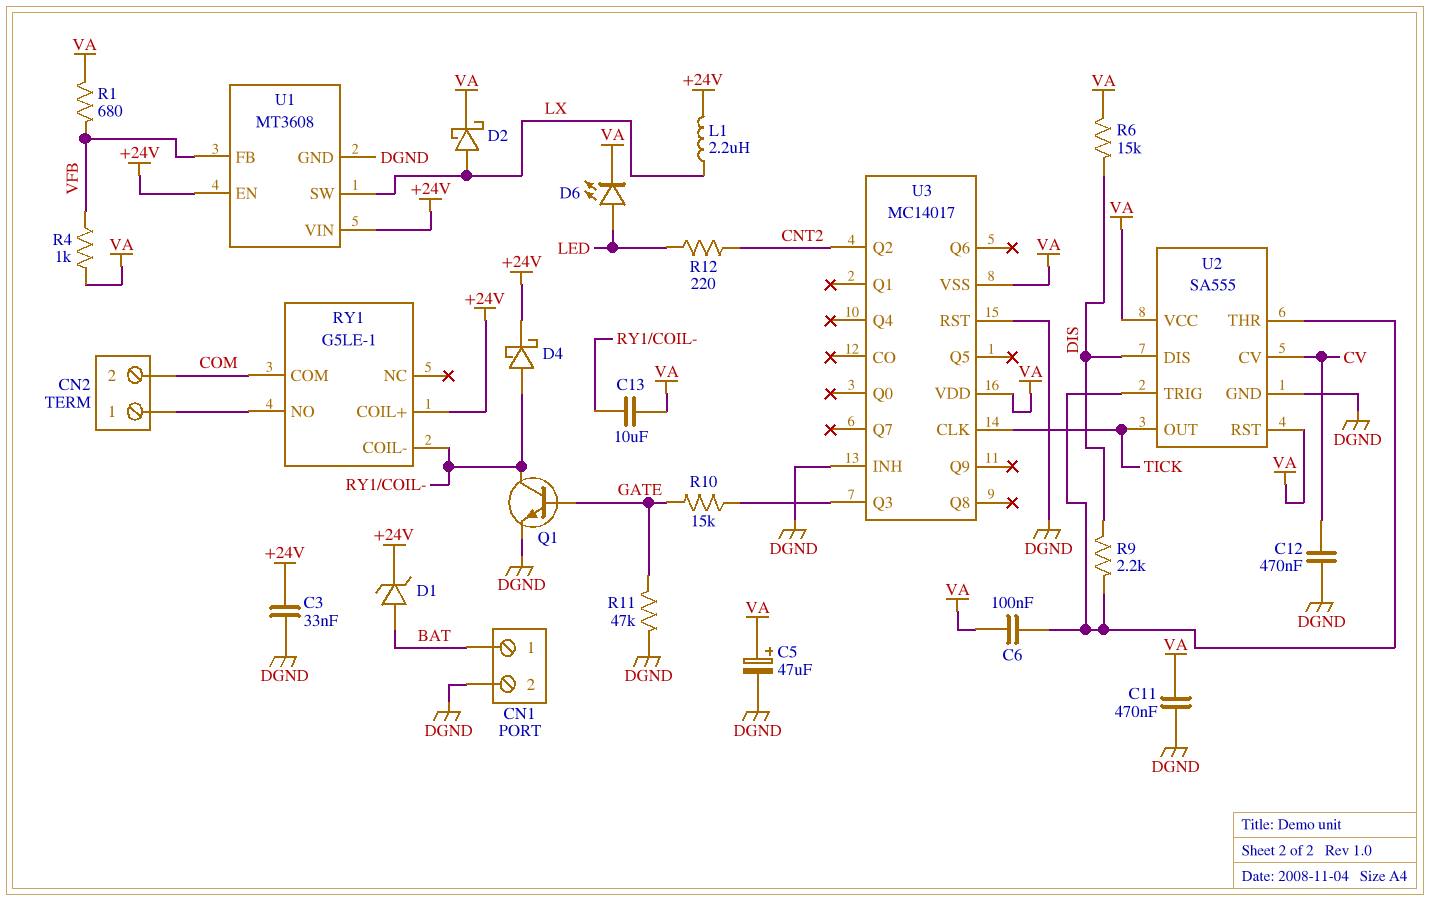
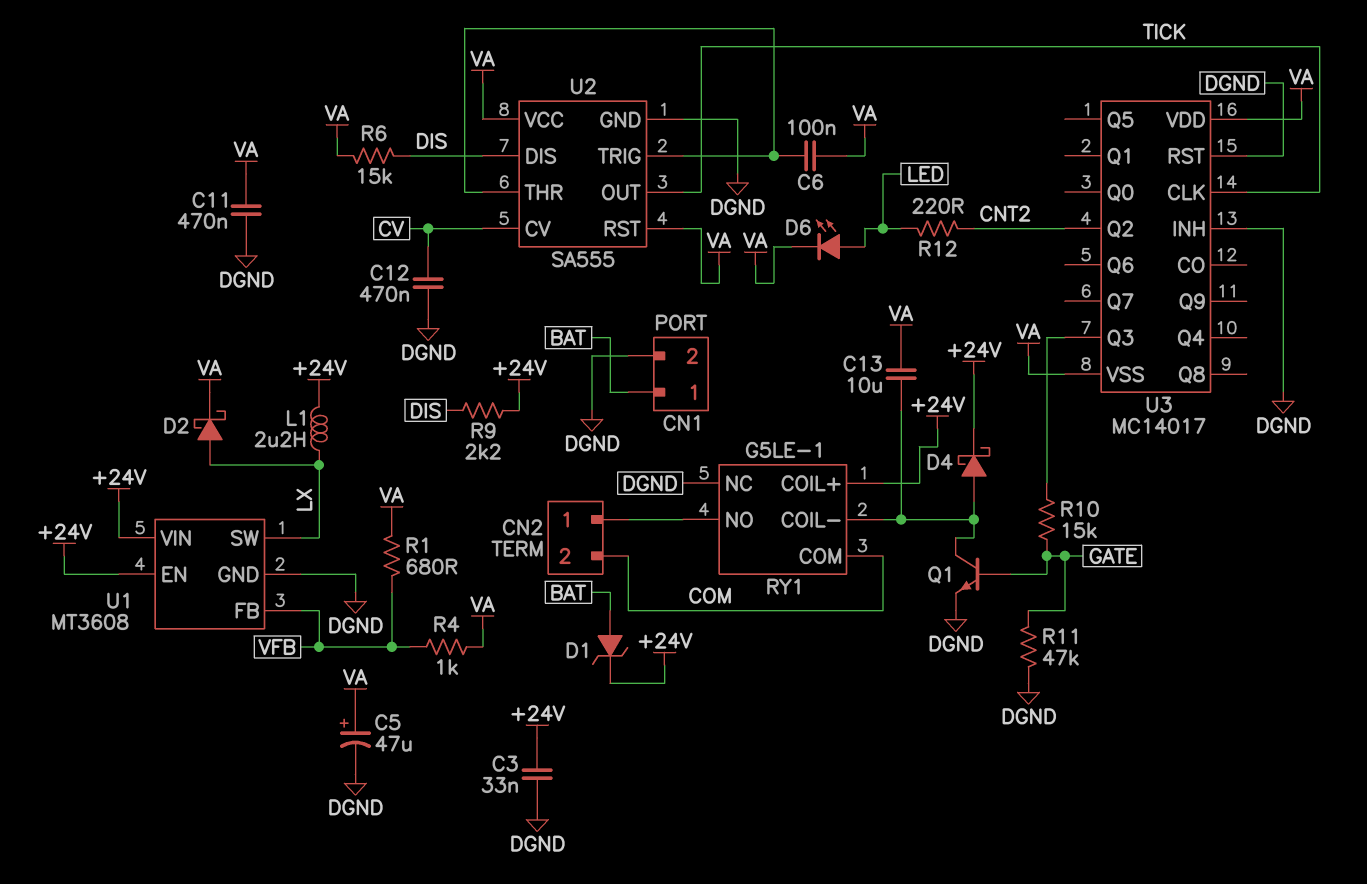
R9: 2.2k (DIS, U2/THR) -> 2.2k (+24V, DIS)
RY1 pin NC: none -> DGND

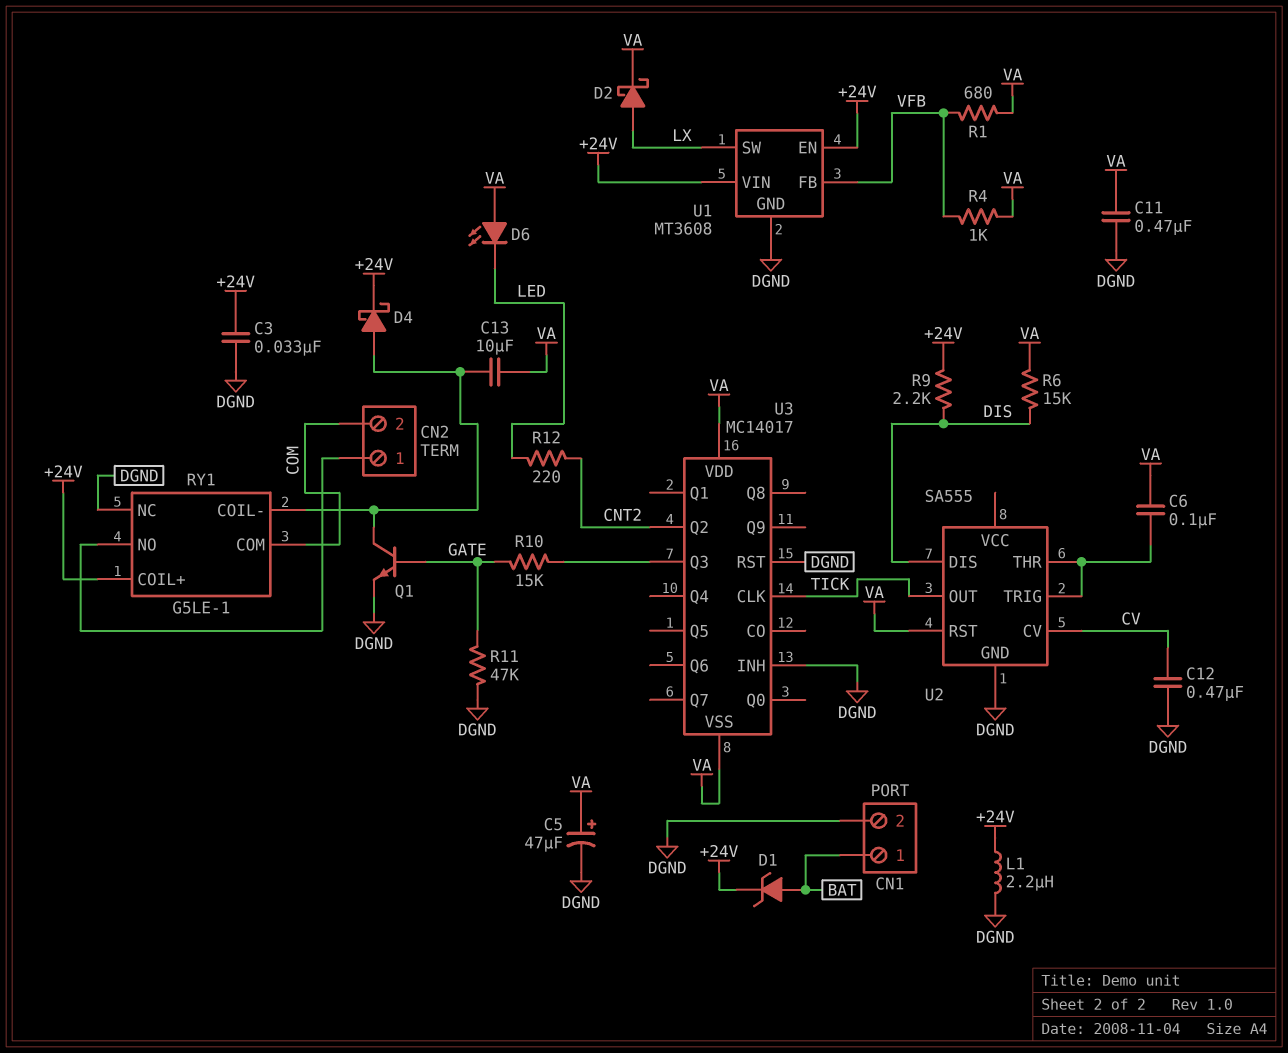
D6: LED (A LED, K VA) -> LED (A VA, K LED)
L1: 2.2uH (+24V, LX) -> 2.2uH (+24V, DGND)
U2 pin VCC: VA -> none

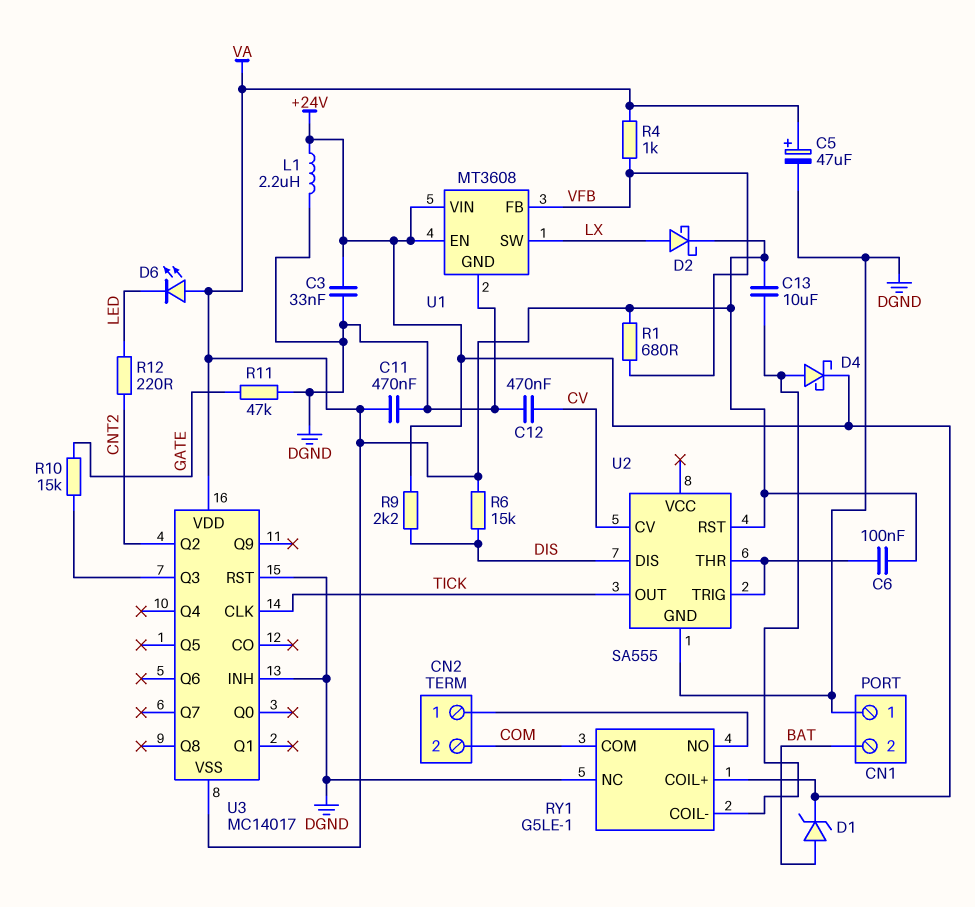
CN1 pin 1: BAT -> DGND
CN1 pin 2: DGND -> BAT
Q1: NPN (B GATE, C RY1/COIL-, E DGND) -> none

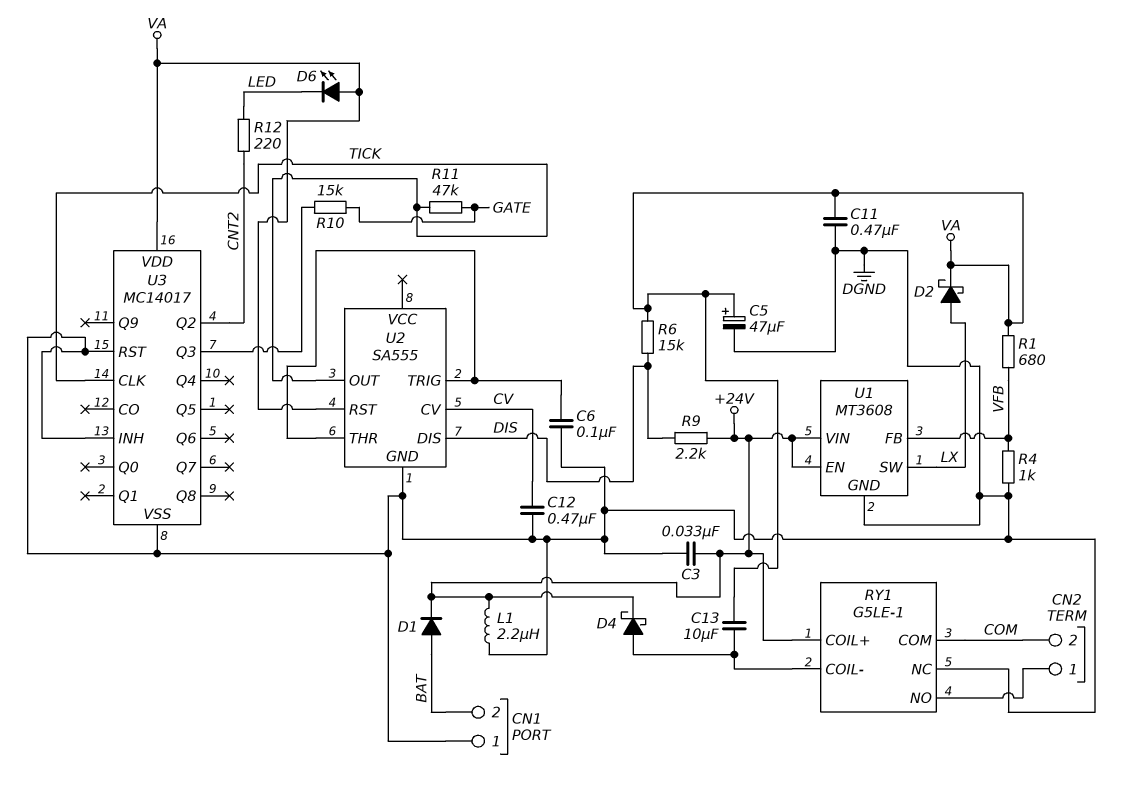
C6: 100nF (U2/THR, VA) -> 100nF (DGND, U2/THR)
D1: zener (A BAT, K +24V) -> diode (A BAT, K +24V)
R4: 1k (VA, VFB) -> 1k (DGND, VFB)
R11: 47k (DGND, GATE) -> 47k (GATE, TICK)
U3 pin VSS: VA -> DGND

